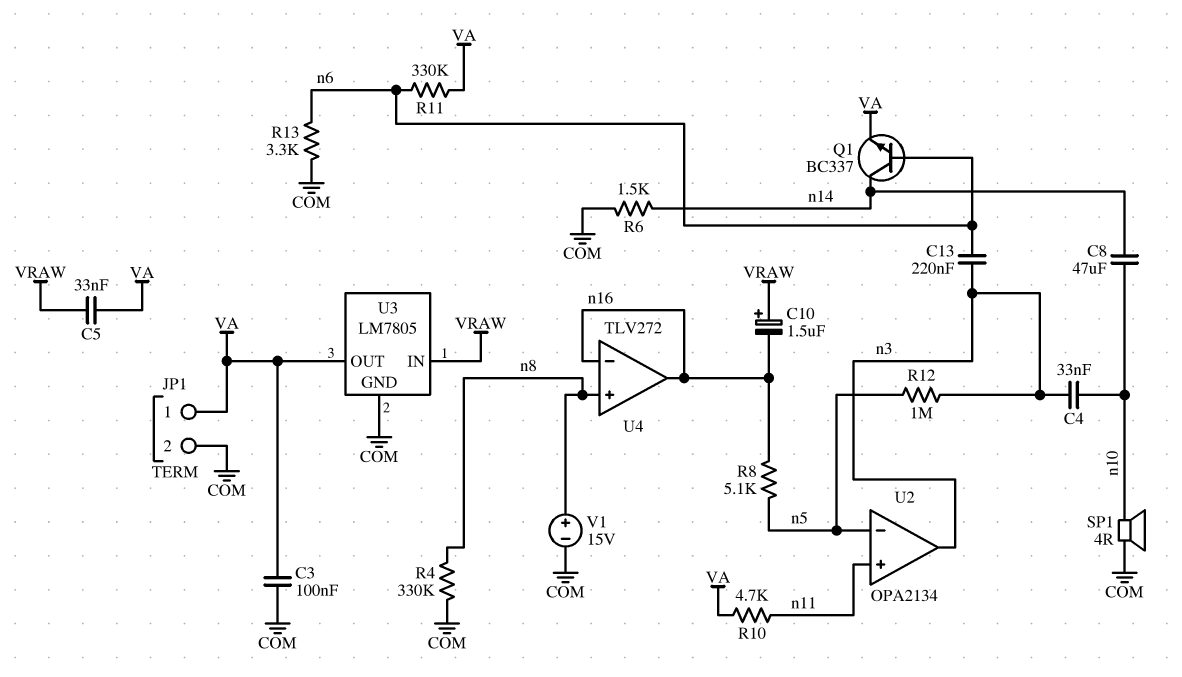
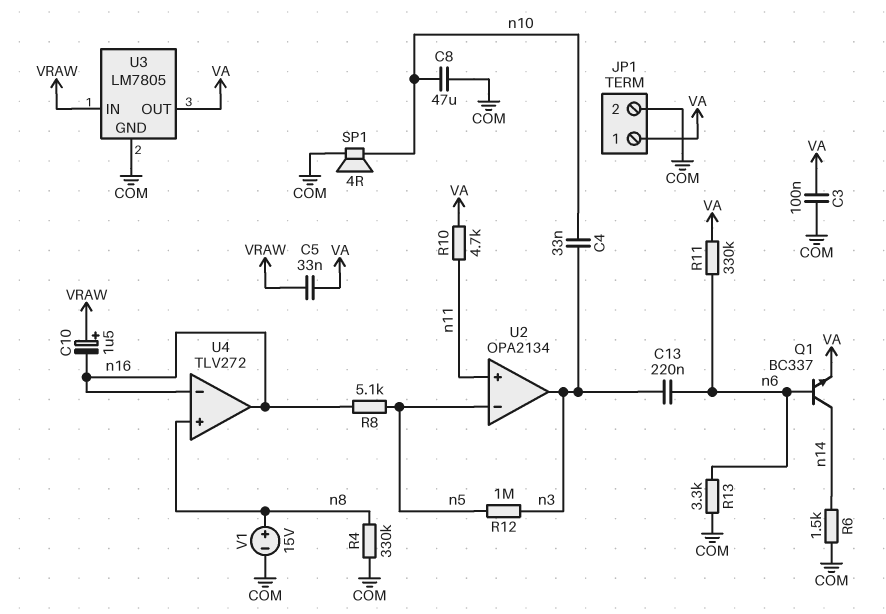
C8: 47uF (n10, n14) -> 47uF (COM, n10)

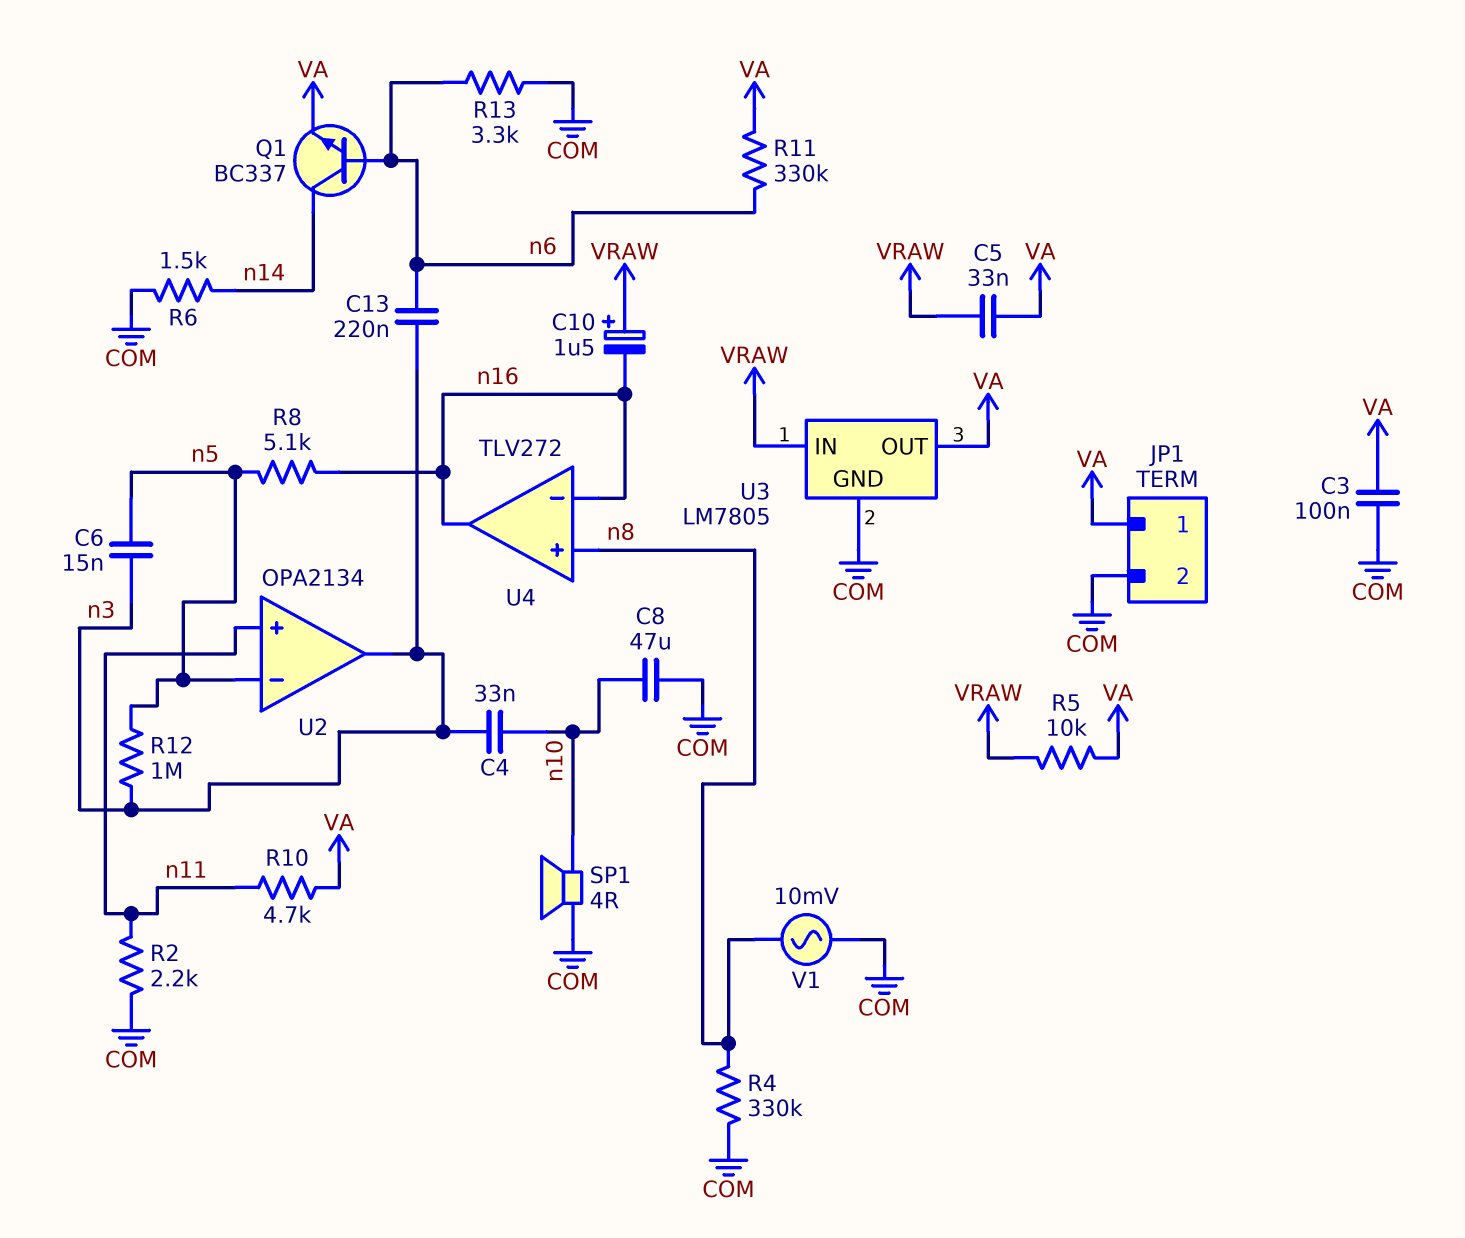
C6: none -> 15nF (n3, n5)
R2: none -> 2.2k (COM, n11)
R5: none -> 10k (VA, VRAW)
V1: 15V (plus n8, minus COM) -> AC 10mV (COM, n8)

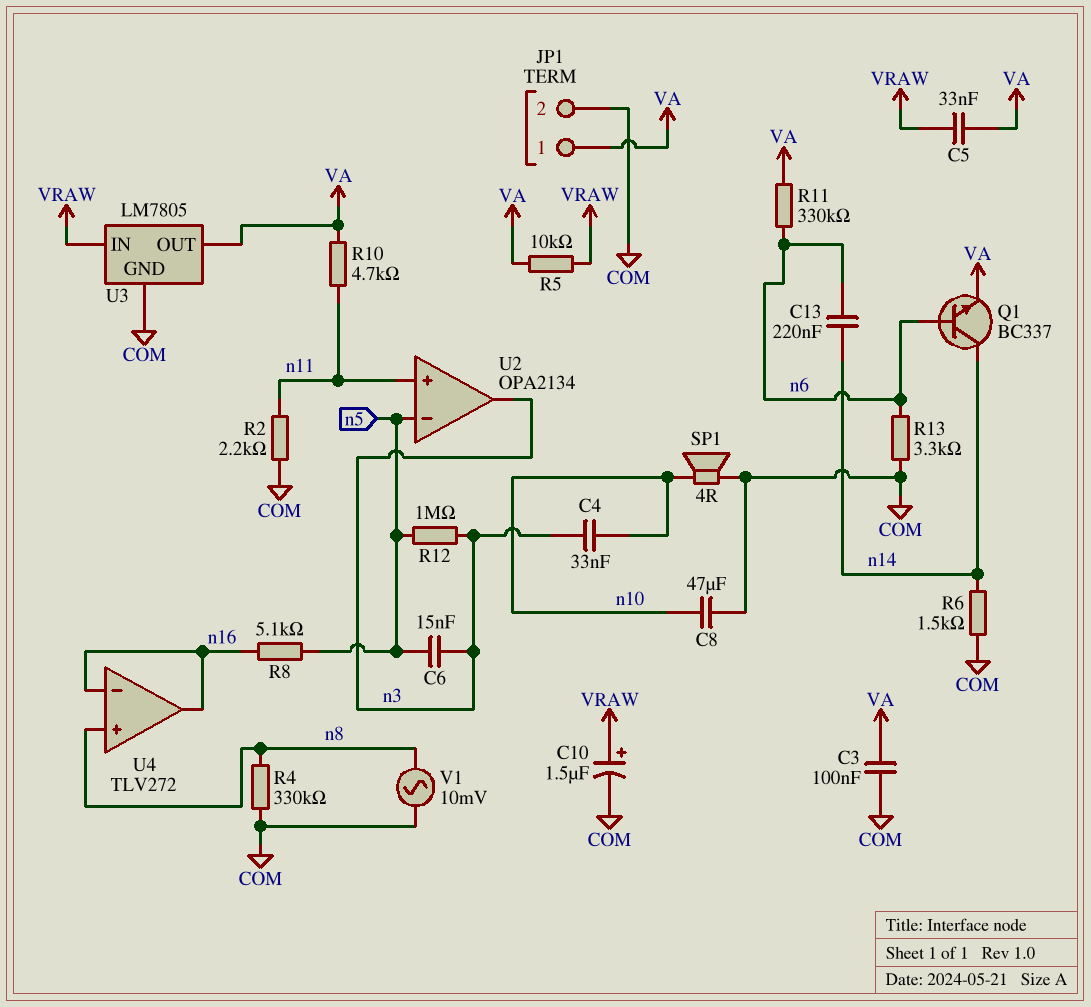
C10: 1.5uF (plus VRAW, minus n16) -> 1.5uF (plus VRAW, minus COM)
C13: 220nF (n3, n6) -> 220nF (n6, n14)

